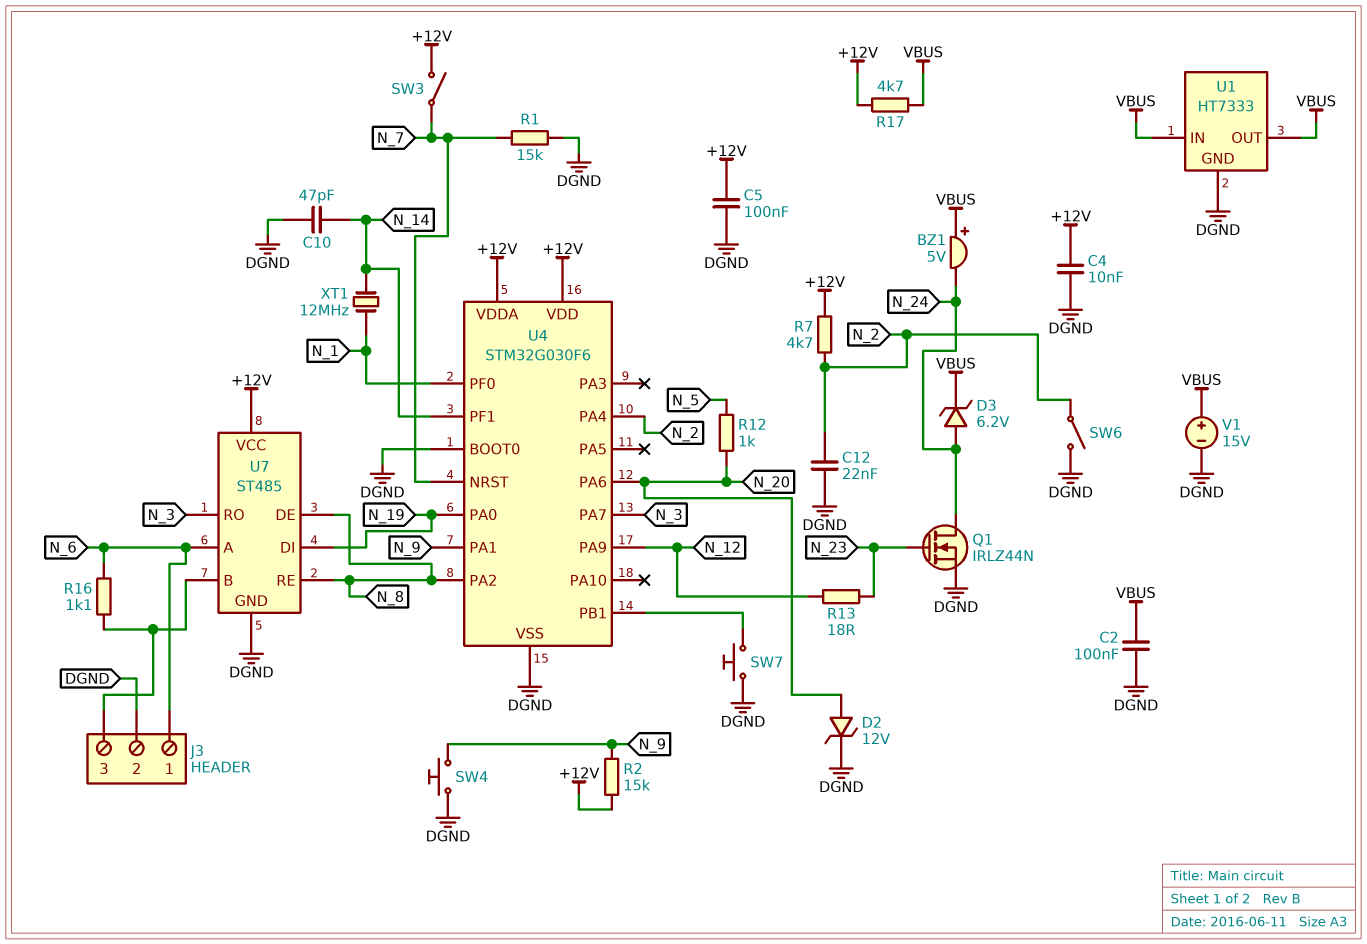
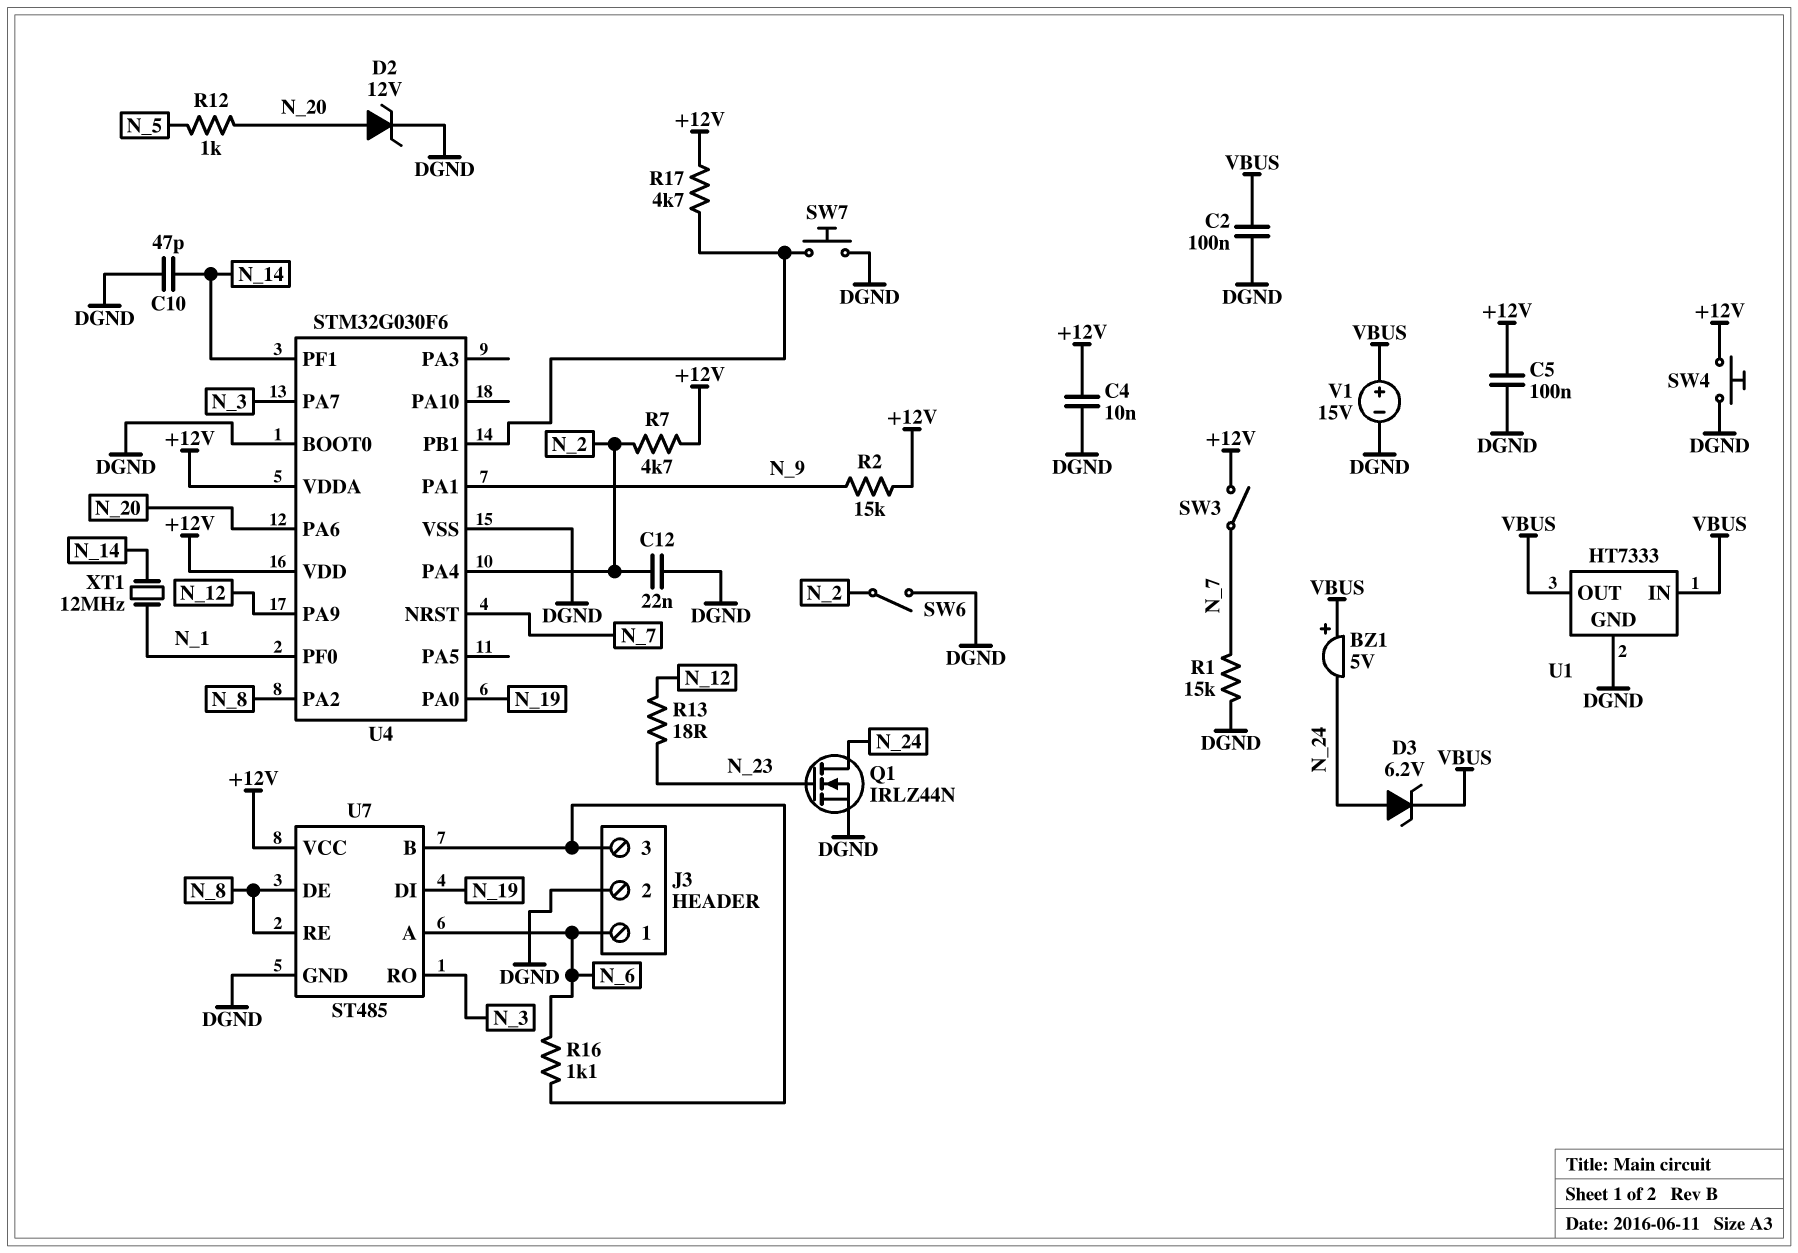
R17: 4.7k (+12V, VBUS) -> 4.7k (+12V, U4/PB1)
SW4: button (DGND, N_9) -> button (+12V, DGND)

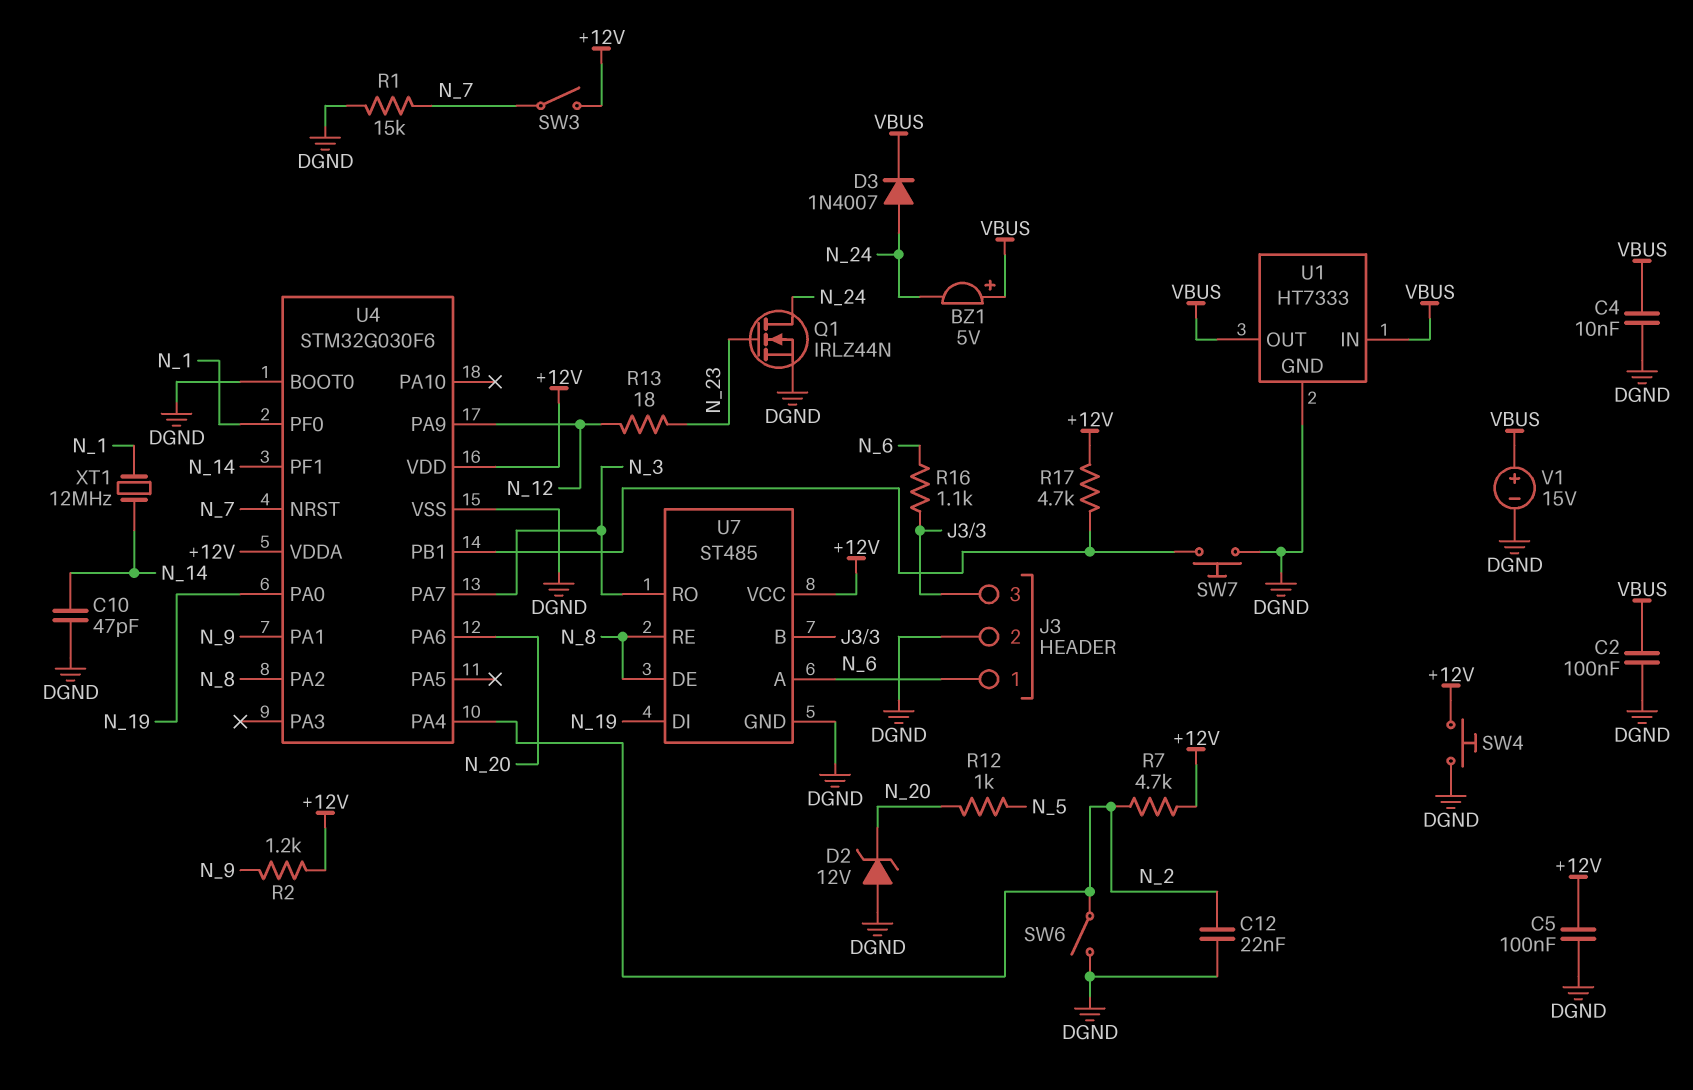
C4: 10nF (+12V, DGND) -> 10nF (DGND, VBUS)
D2: zener 12V (A N_20, K DGND) -> zener 12V (A DGND, K N_20)
D3: zener 6.2V (A N_24, K VBUS) -> diode 1N4007 (A N_24, K VBUS)
R2: 15k (+12V, N_9) -> 1.2k (+12V, N_9)

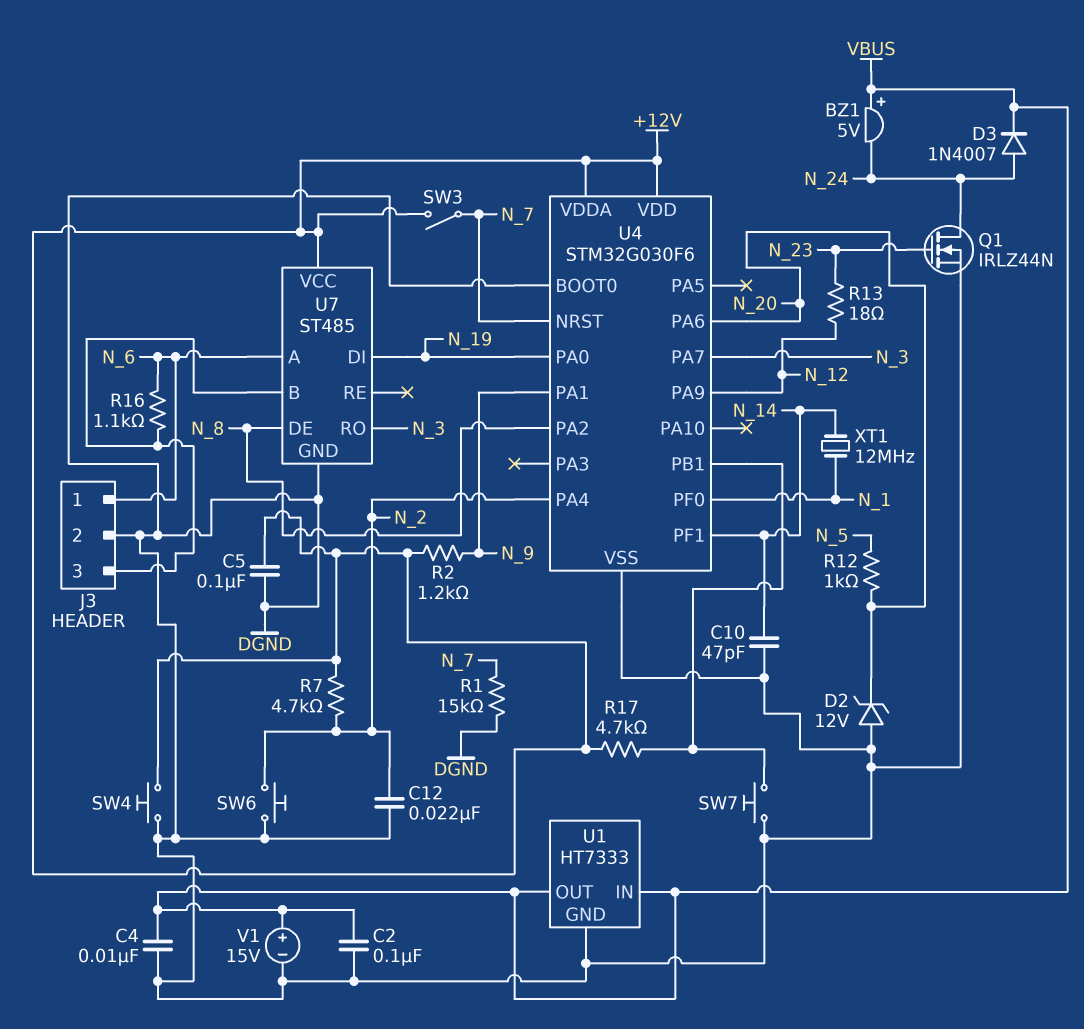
SW6: switch (DGND, N_2) -> button (DGND, N_2)
U7 pin RE: N_8 -> none

